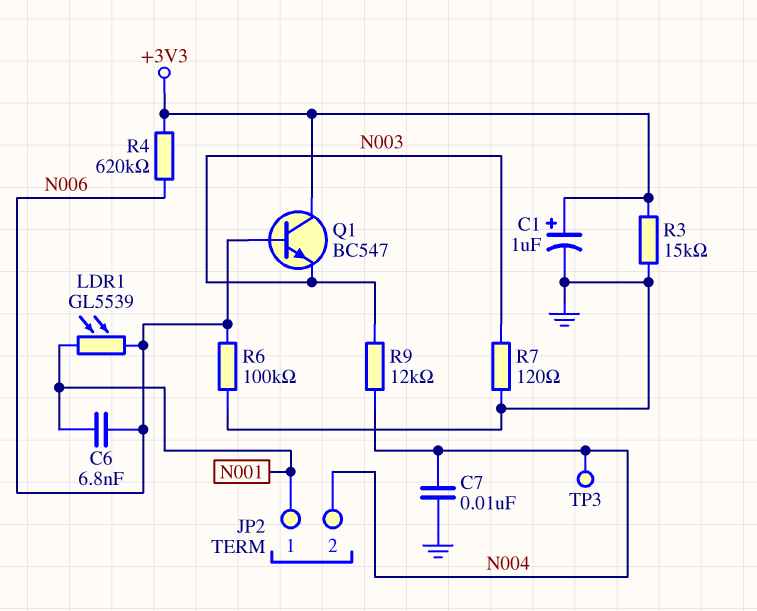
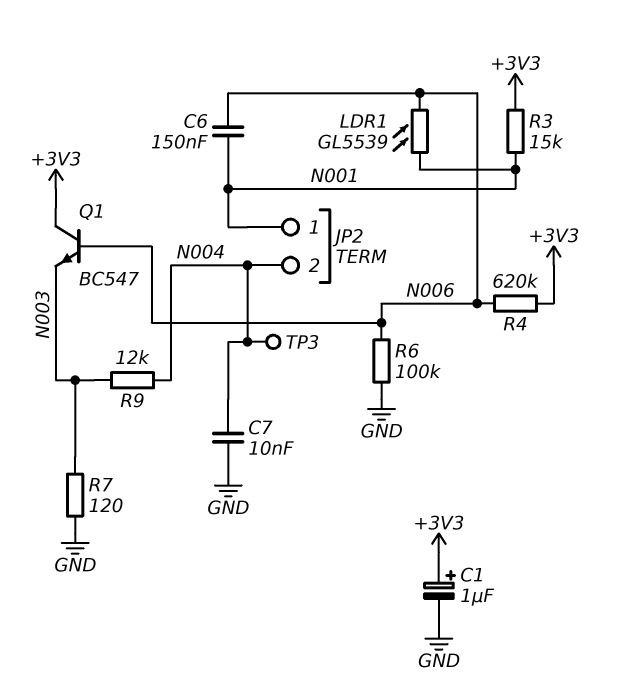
C6: 6.8nF (N001, N006) -> 150nF (N001, N006)
R3: 15k (+3V3, GND) -> 15k (+3V3, N001)

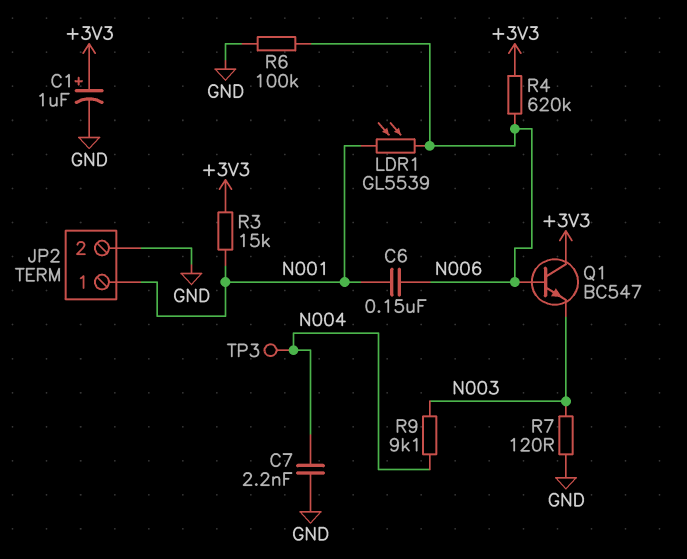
C7: 10nF (GND, N004) -> 2.2nF (GND, N004)
JP2 pin 2: N004 -> GND
R9: 12k (N003, N004) -> 9.1k (N003, N004)

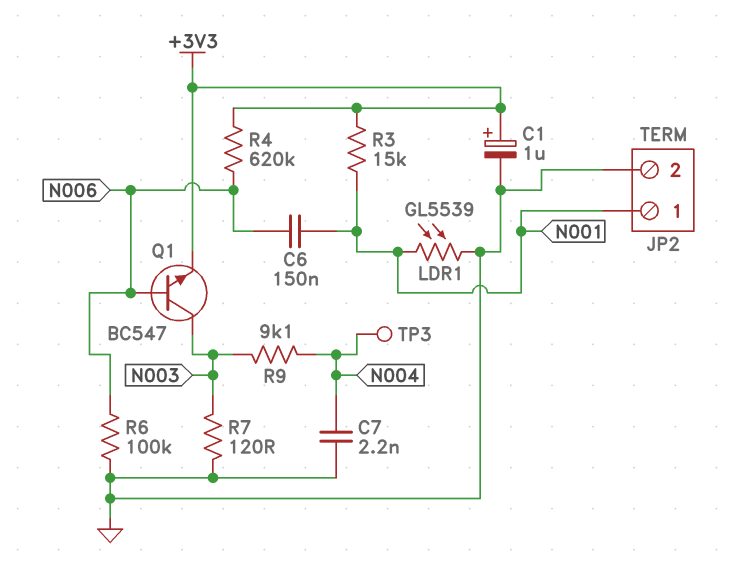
LDR1: GL5539 (N001, N006) -> GL5539 (GND, N001)
Q1: NPN BC547 (B N006, C +3V3, E N003) -> NPN BC547 (B N006, C N003, E +3V3)

